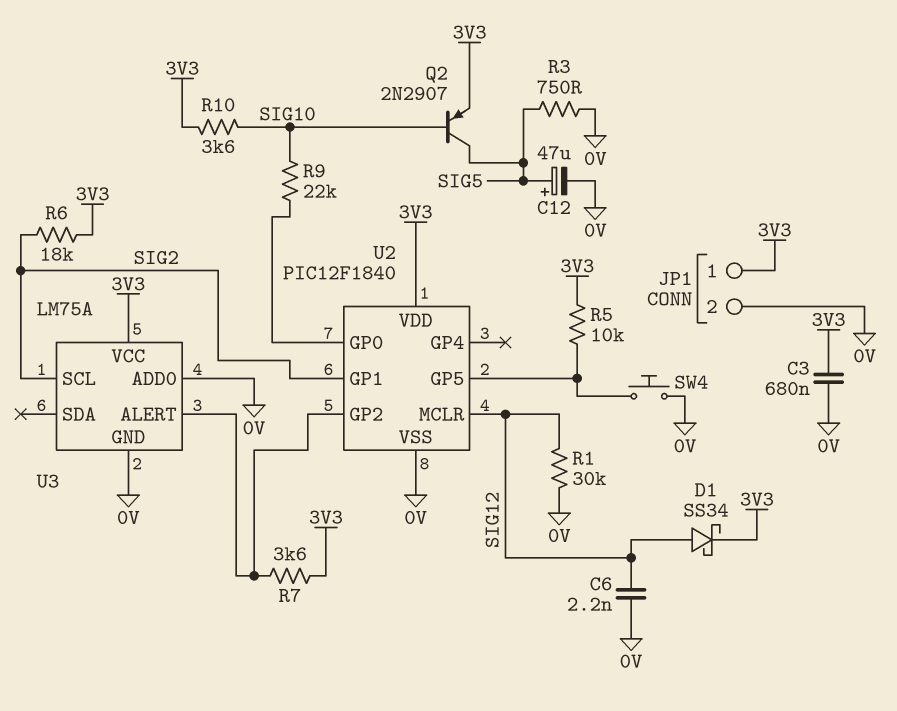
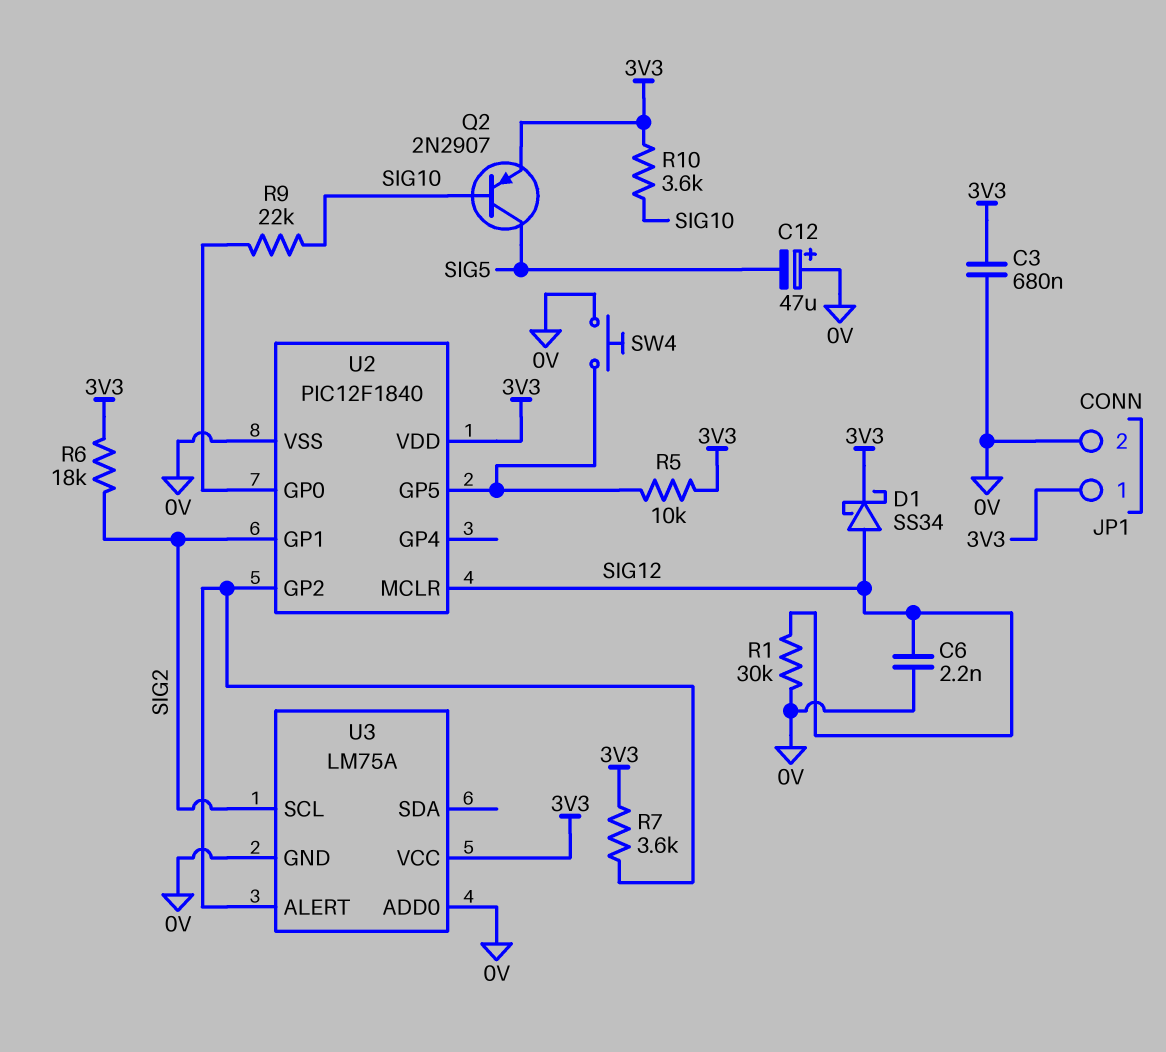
C12: 47uF (plus SIG5, minus 0V) -> 47uF (plus 0V, minus SIG5)
R3: 750 (0V, SIG5) -> none

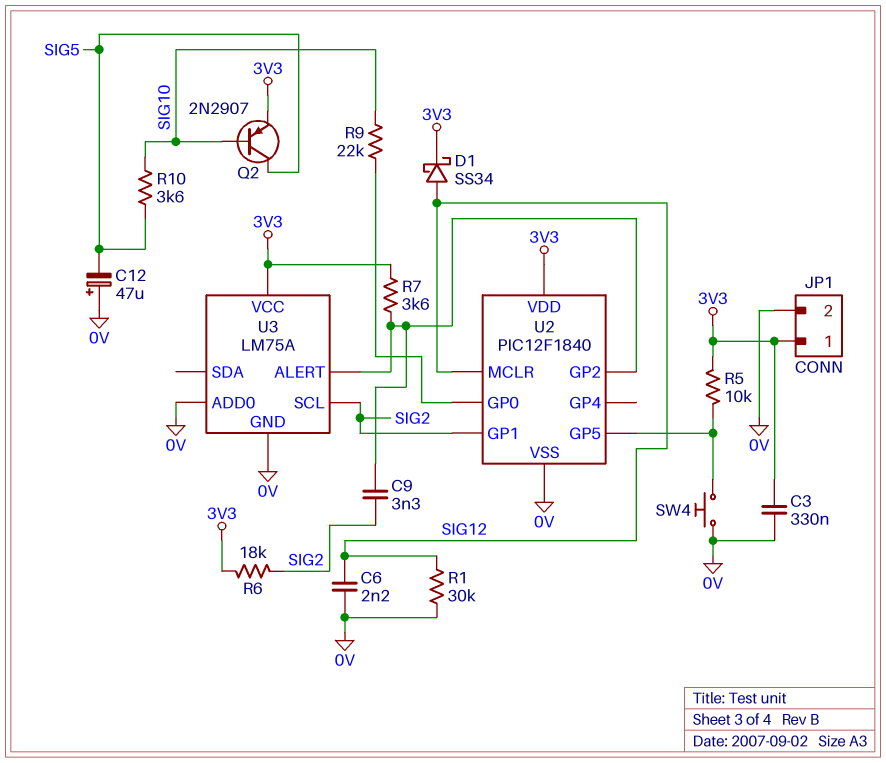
C3: 680nF (0V, 3V3) -> 330nF (0V, 3V3)
C9: none -> 3.3nF (SIG2, U2/GP2)
R10: 3.6k (3V3, SIG10) -> 3.6k (SIG5, SIG10)

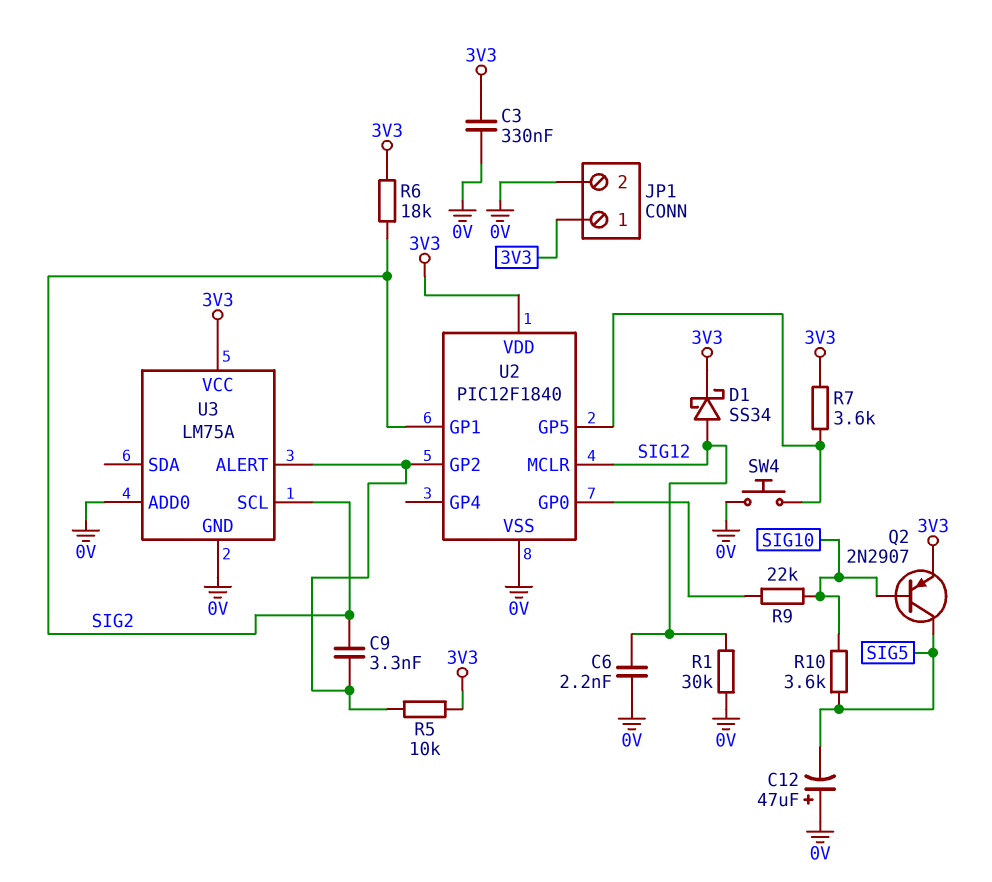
R5: 10k (3V3, U2/GP5) -> 10k (3V3, U2/GP2)
R7: 3.6k (3V3, U2/GP2) -> 3.6k (3V3, U2/GP5)

